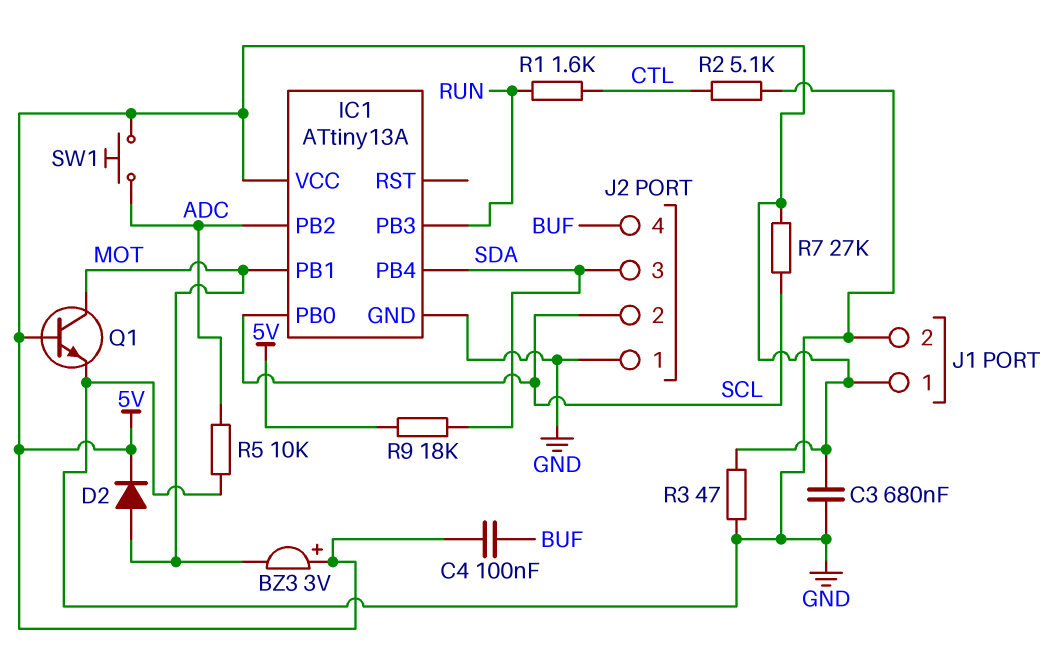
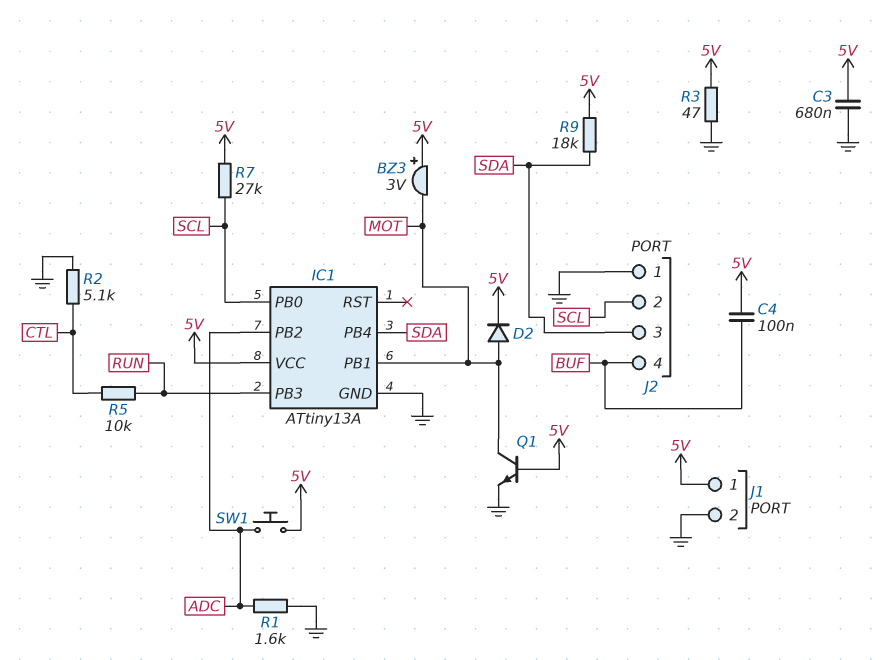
R1: 1.6k (CTL, RUN) -> 1.6k (ADC, GND)
R5: 10k (ADC, GND) -> 10k (CTL, RUN)

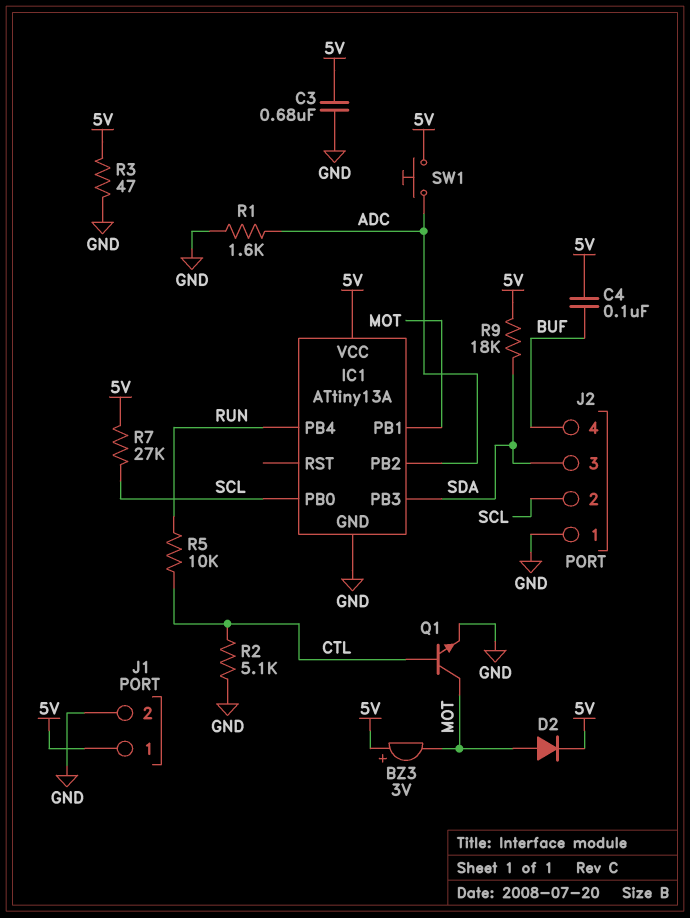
IC1 pin PB3: RUN -> SDA
IC1 pin PB4: SDA -> RUN
Q1: NPN (B 5V, C MOT, E GND) -> NPN (B CTL, C MOT, E GND)

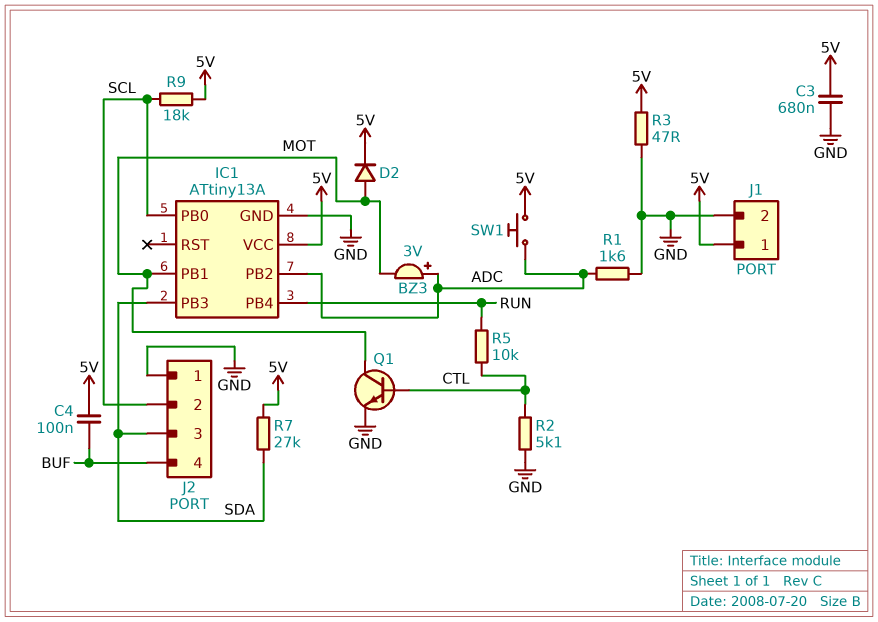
BZ3: buzzer 3V (plus 5V, minus MOT) -> buzzer 3V (plus ADC, minus MOT)
R7: 27k (5V, SCL) -> 27k (5V, SDA)
R9: 18k (5V, SDA) -> 18k (5V, SCL)

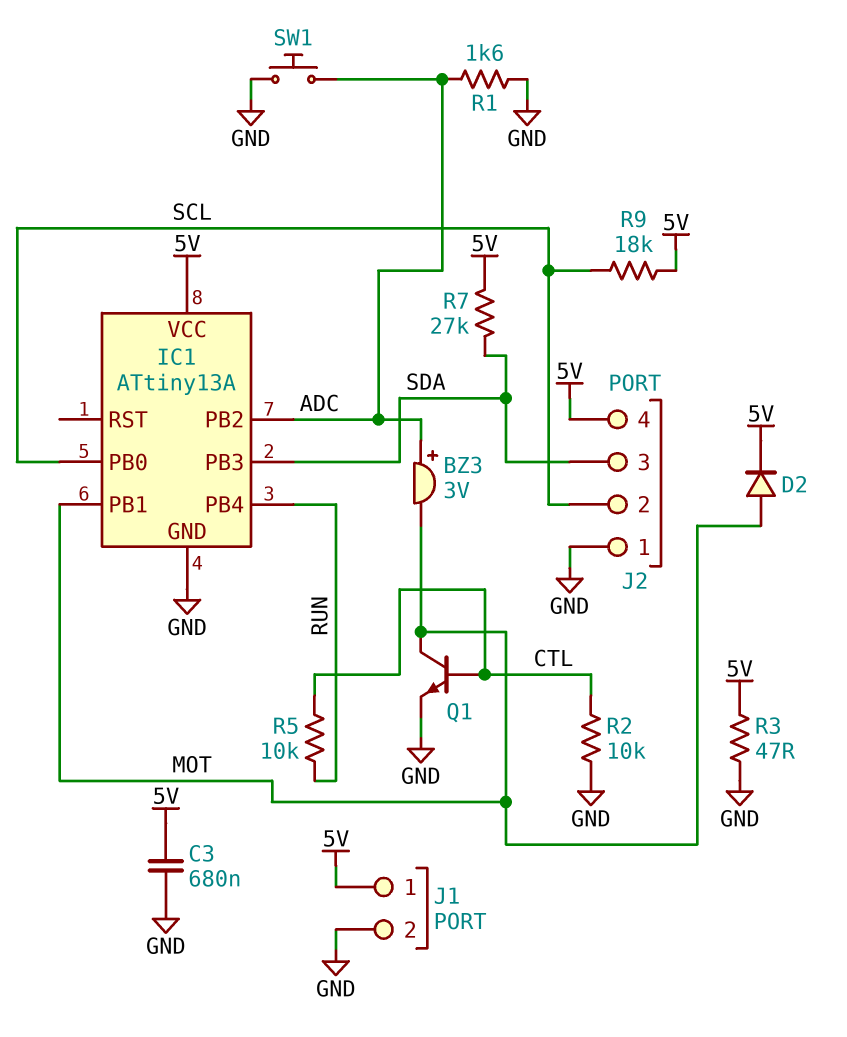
C4: 100nF (5V, BUF) -> none
J2 pin 4: BUF -> 5V
R2: 5.1k (CTL, GND) -> 10k (CTL, GND)
SW1: button (5V, ADC) -> button (ADC, GND)

